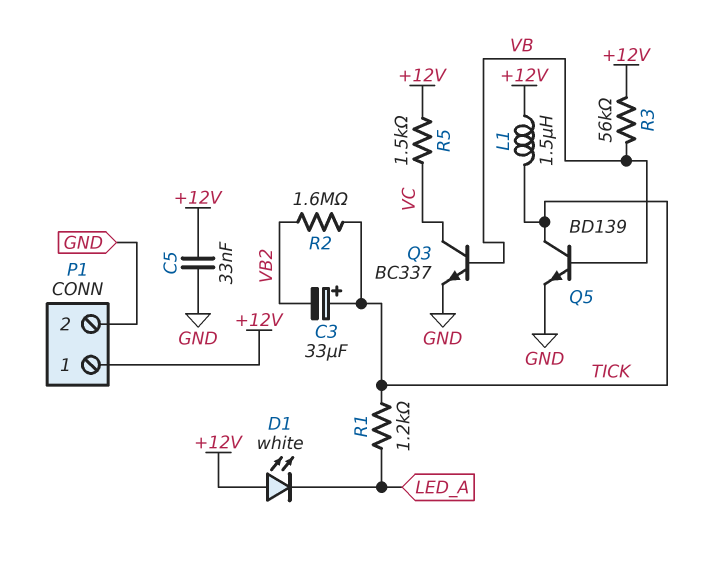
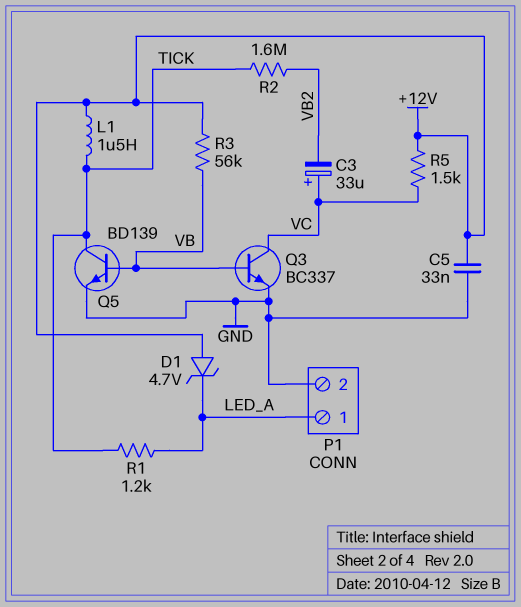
C3: 33uF (plus TICK, minus VB2) -> 33uF (plus VC, minus VB2)
D1: LED white (A +12V, K LED_A) -> zener 4.7V (A +12V, K LED_A)
P1 pin 1: +12V -> LED_A

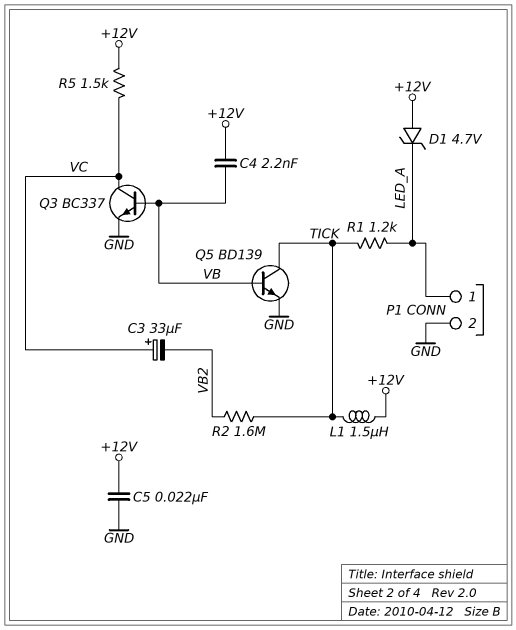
C4: none -> 2.2nF (+12V, VB)
C5: 33nF (+12V, GND) -> 22nF (+12V, GND)
R3: 56k (+12V, VB) -> none

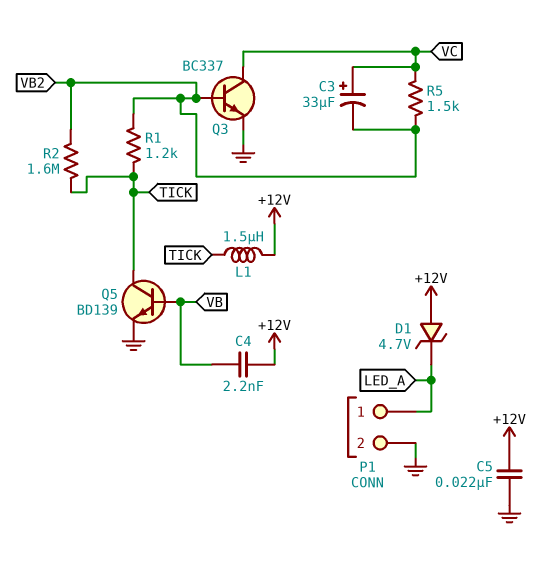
Q3: NPN BC337 (B VB, C VC, E GND) -> NPN BC337 (B VB2, C VC, E GND)
R1: 1.2k (LED_A, TICK) -> 1.2k (TICK, VB2)
R5: 1.5k (+12V, VC) -> 1.5k (VB2, VC)

